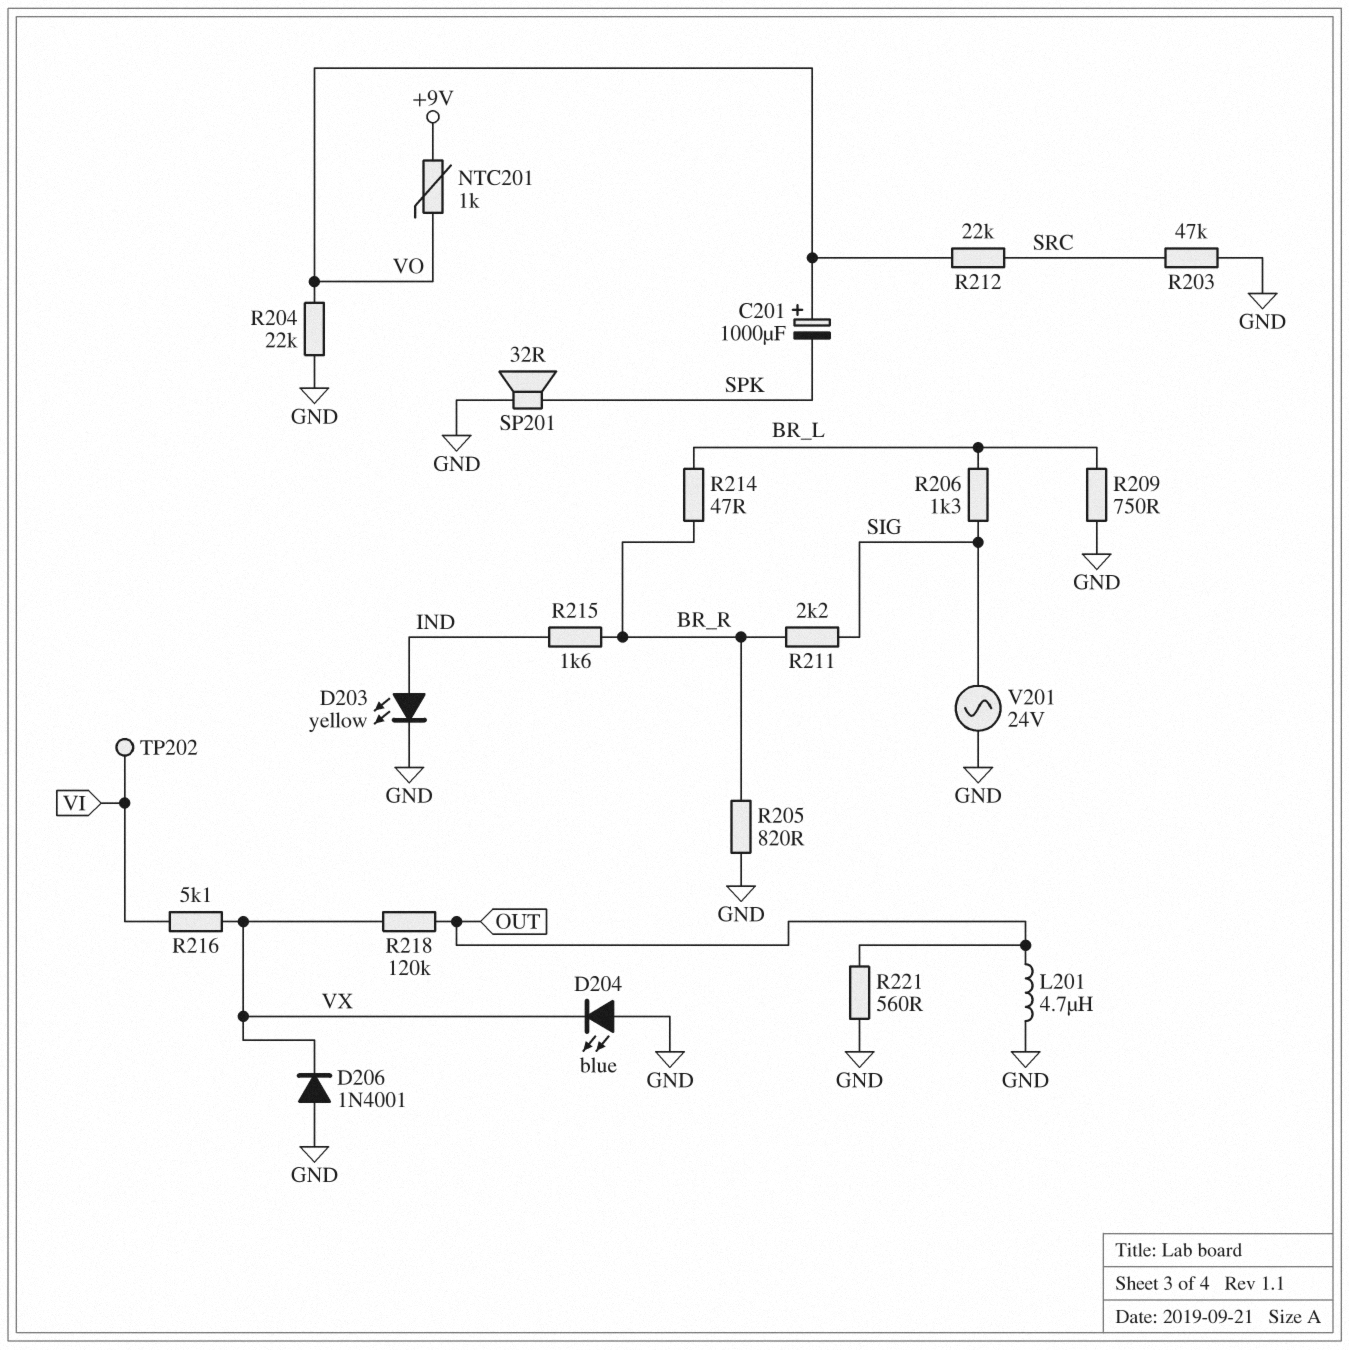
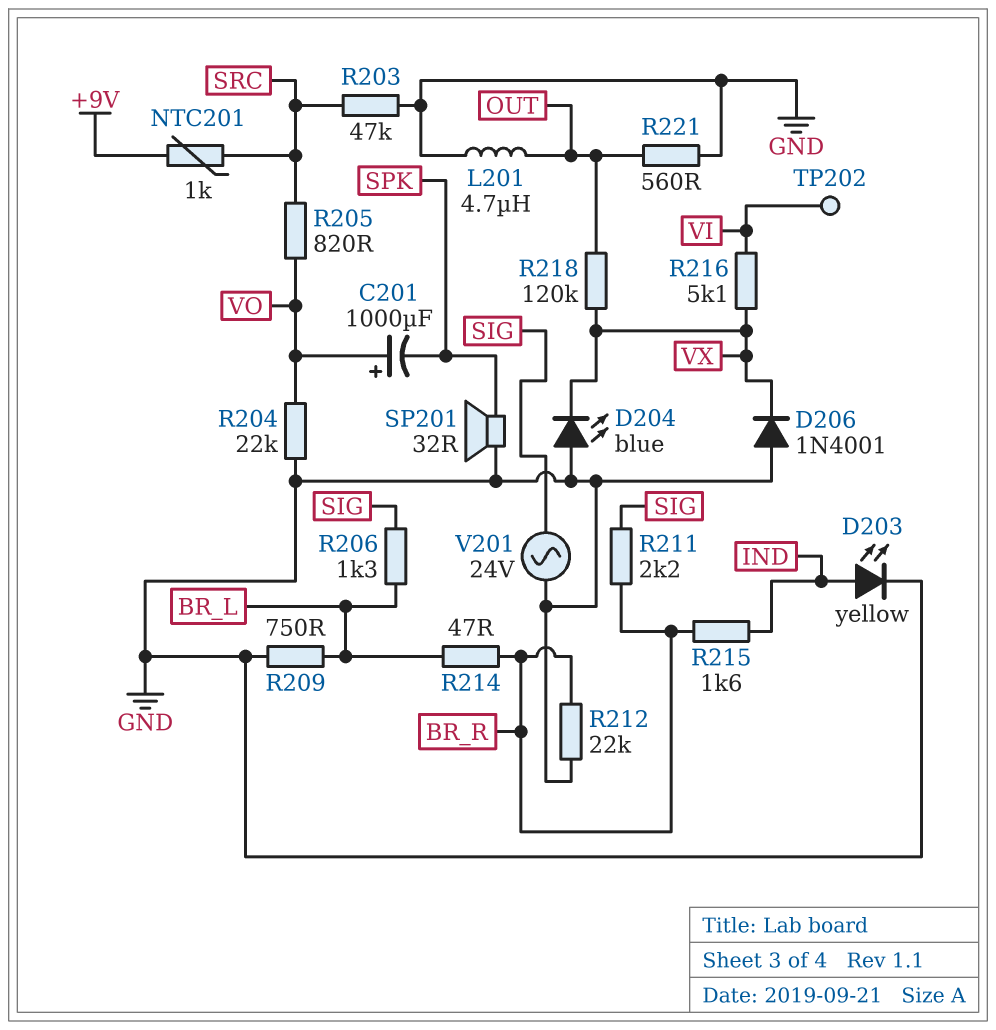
NTC201: 1k (+9V, VO) -> 1k (+9V, SRC)
R205: 820 (BR_R, GND) -> 820 (SRC, VO)
R212: 22k (SRC, VO) -> 22k (BR_R, GND)

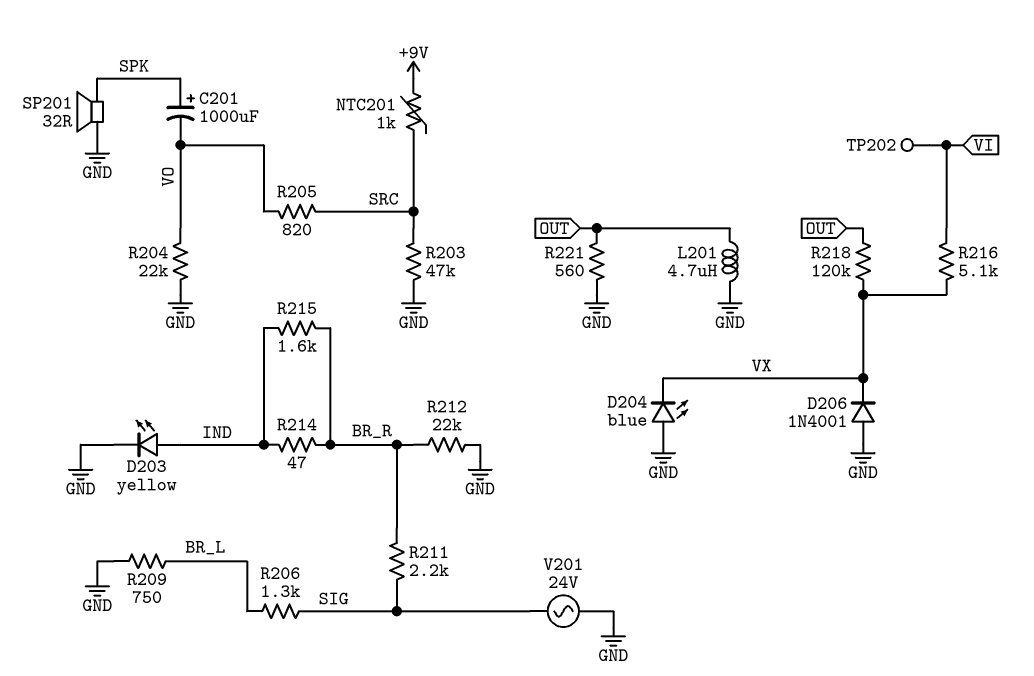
C201: 1000uF (plus VO, minus SPK) -> 1000uF (plus SPK, minus VO)
R214: 47 (BR_L, BR_R) -> 47 (BR_R, IND)

